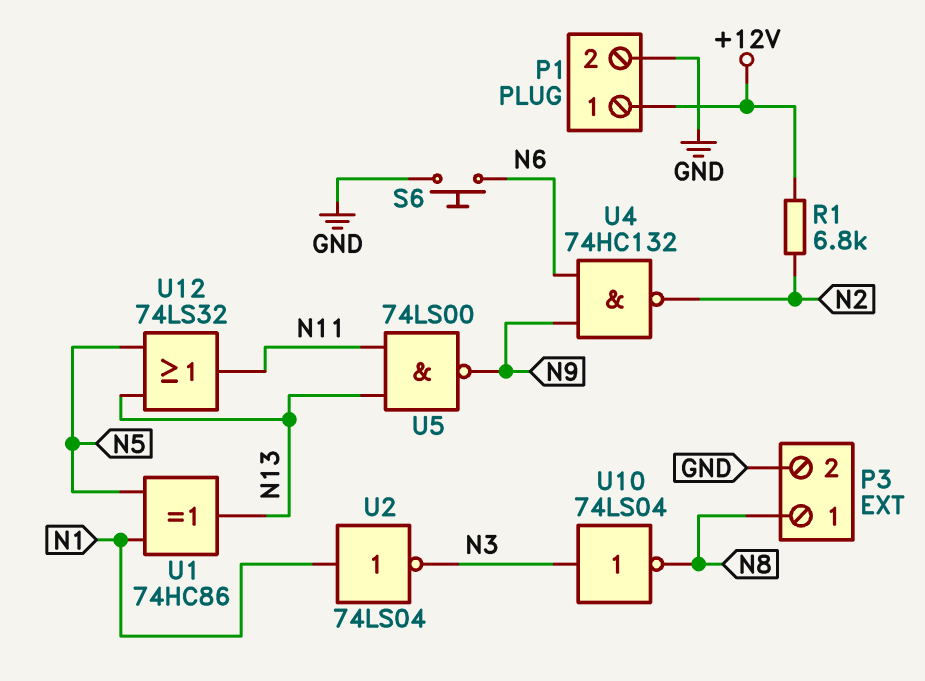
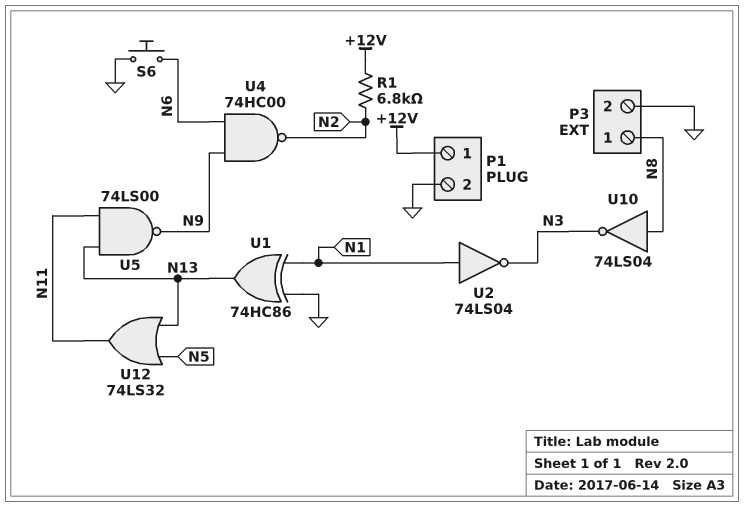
U1: XOR 74HC86 (in N1, in N5, out N13) -> XOR 74HC86 (in GND, in N1, out N13)
U4: NAND 74HC132 (in N6, in N9, out N2) -> NAND 74HC00 (in N6, in N9, out N2)
U10: NOT 74LS04 (in N3, out N8) -> NOT 74LS04 (in N8, out N3)

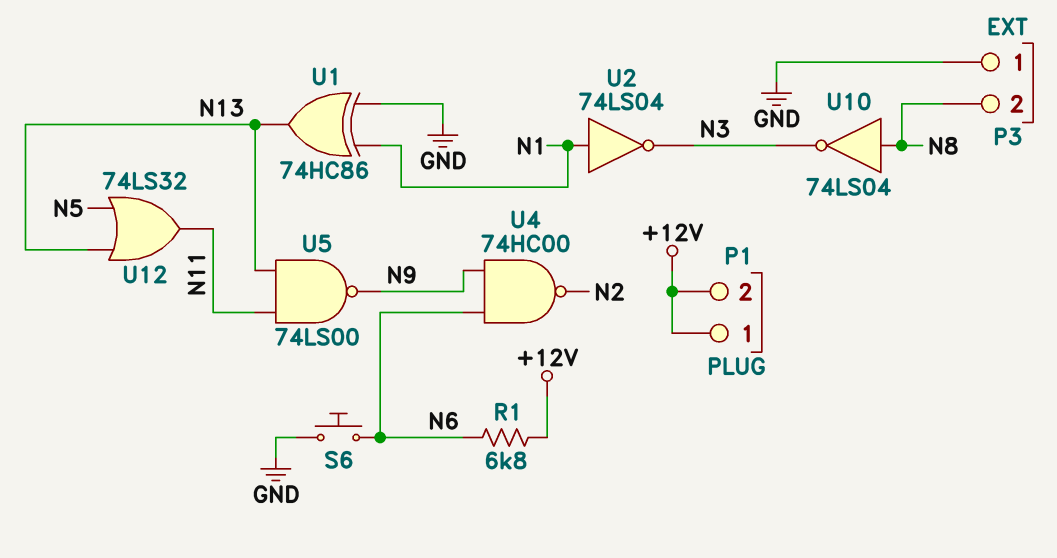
P1 pin 2: GND -> +12V
P3 pin 1: N8 -> GND
P3 pin 2: GND -> N8
R1: 6.8k (+12V, N2) -> 6.8k (+12V, N6)

